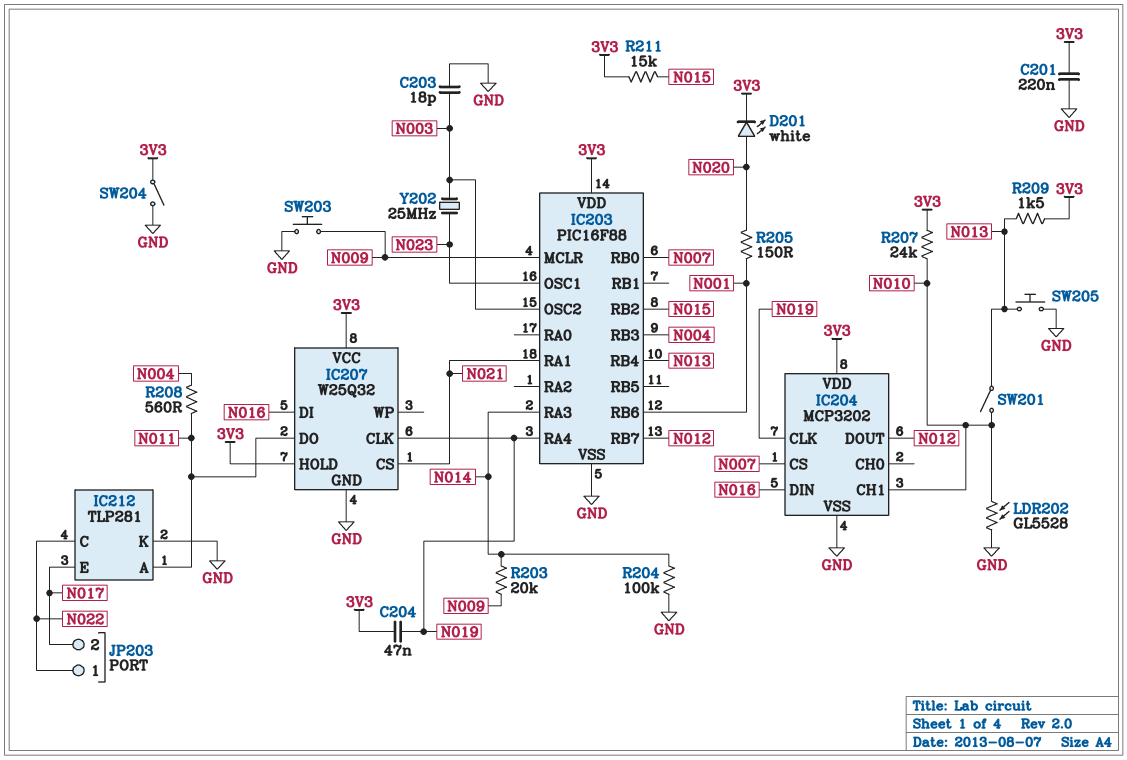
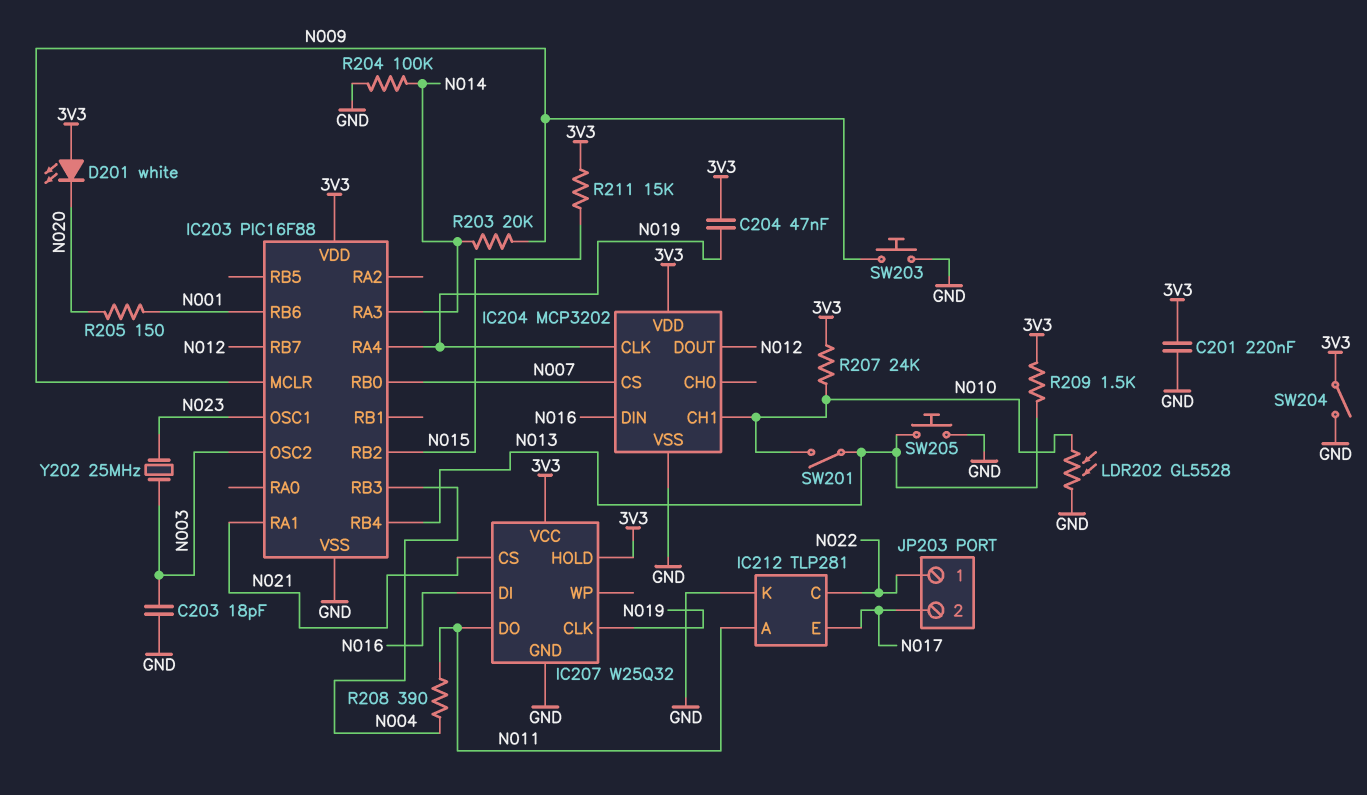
D201: LED white (A N020, K 3V3) -> LED white (A 3V3, K N020)
R208: 560 (N004, N011) -> 390 (N004, N011)

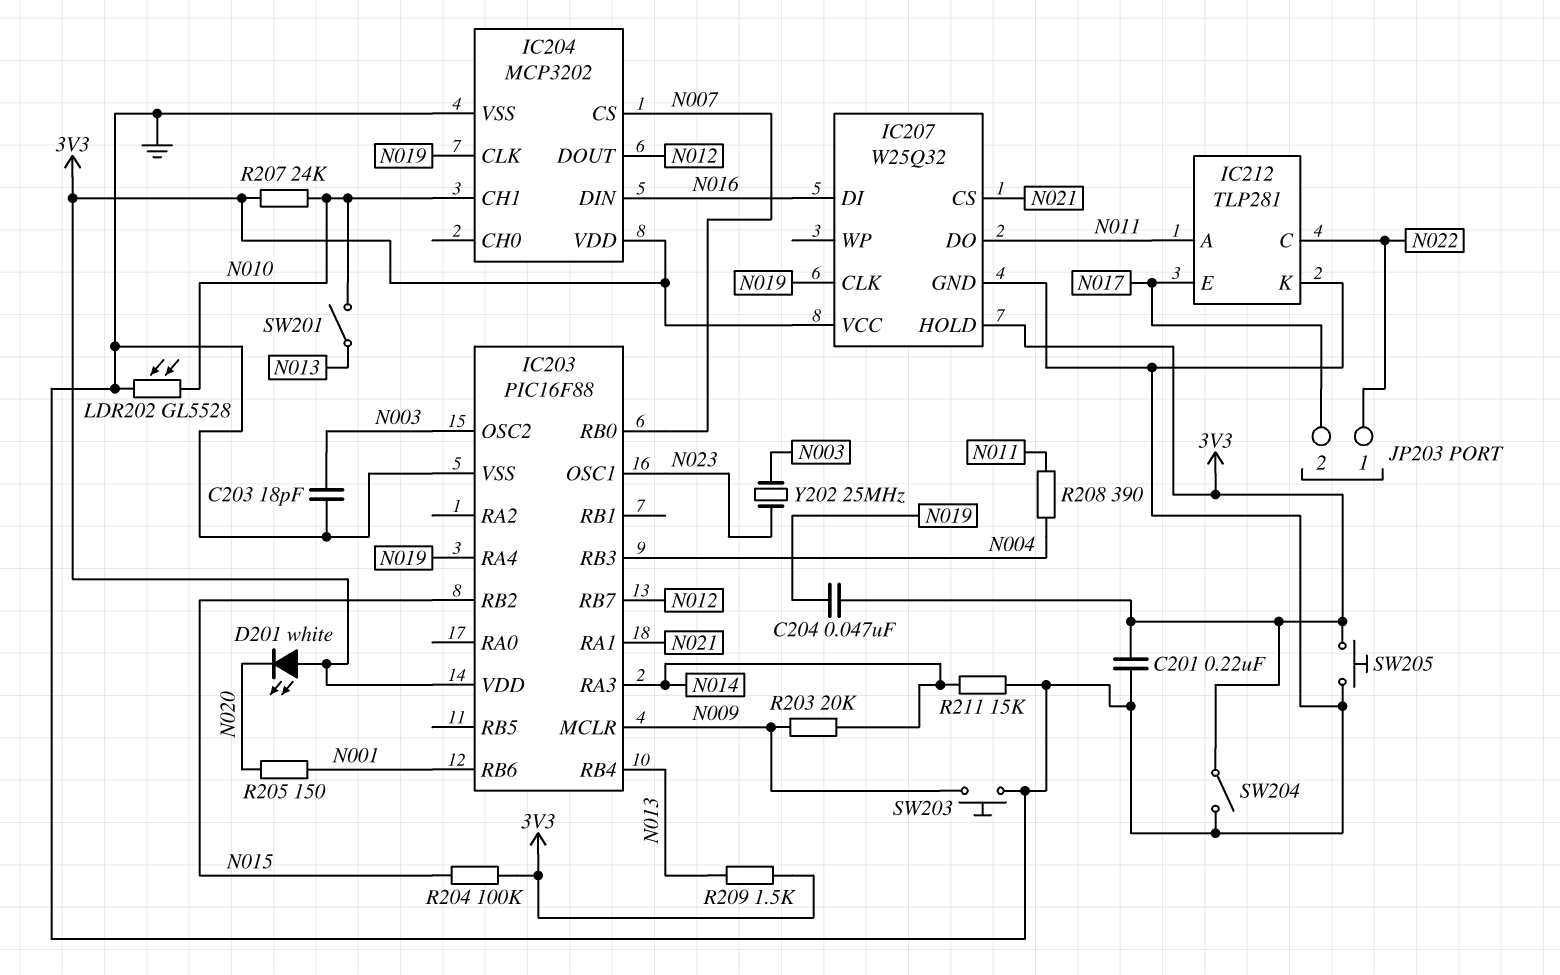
R204: 100k (GND, N014) -> 100k (3V3, N015)
R211: 15k (3V3, N015) -> 15k (GND, N014)
SW205: button (GND, N013) -> button (3V3, GND)

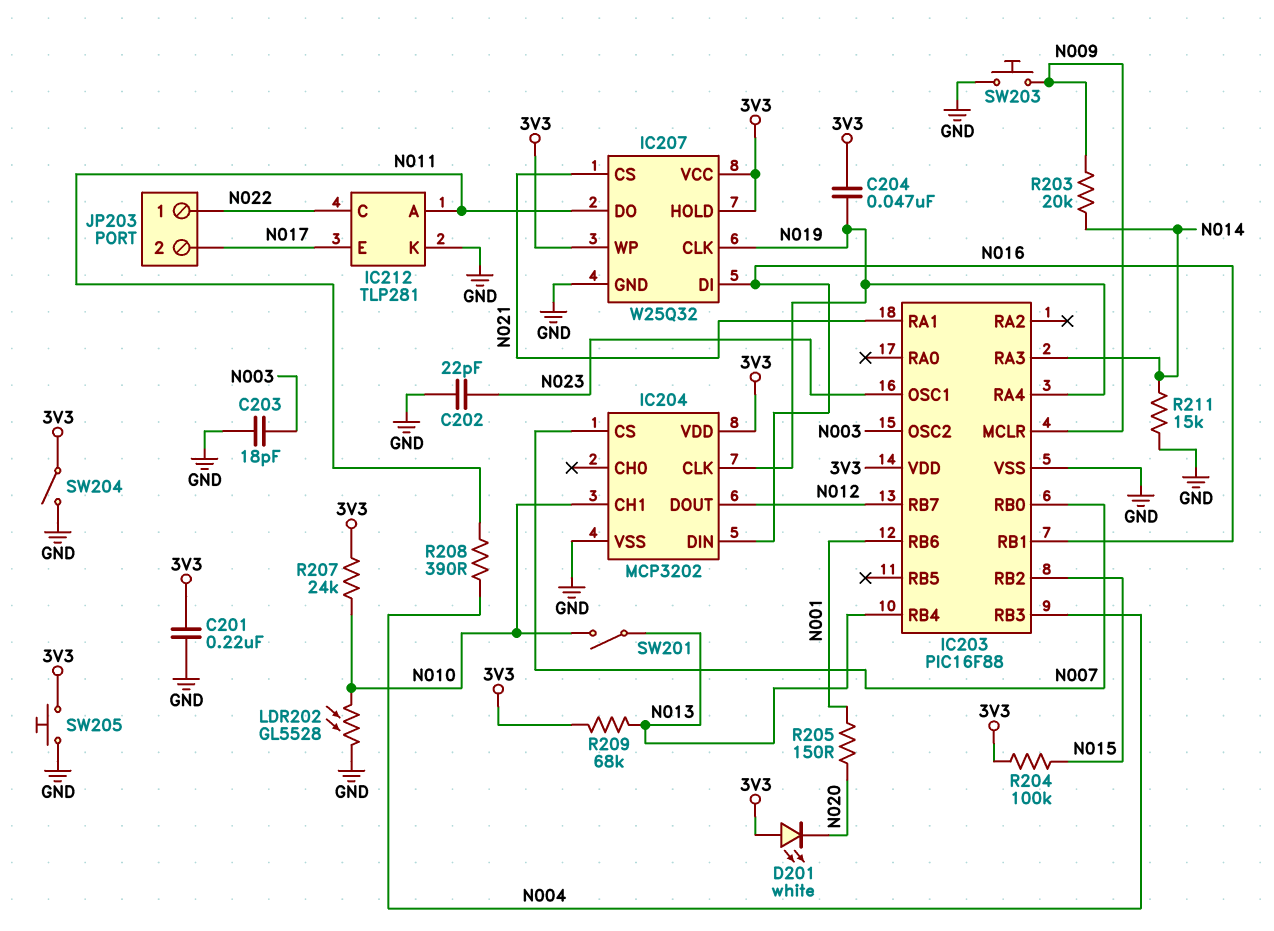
C202: none -> 22pF (GND, N023)
IC203 pin RB1: none -> N016
IC207 pin WP: none -> 3V3
R209: 1.5k (3V3, N013) -> 68k (3V3, N013)
Y202: 25MHz (N003, N023) -> none

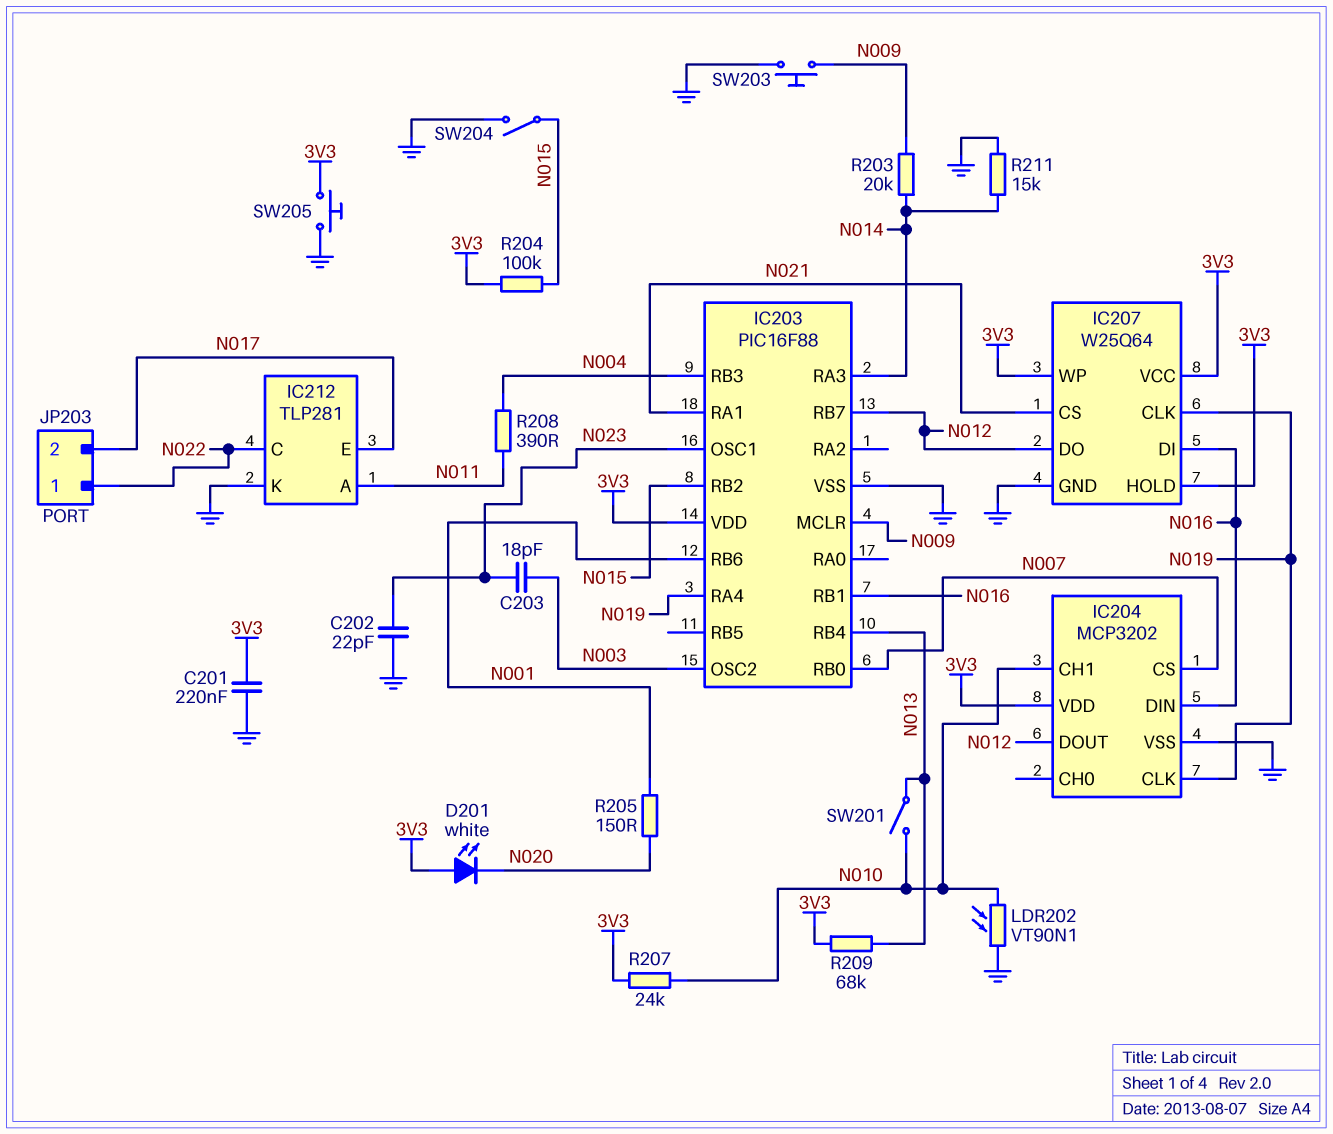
C203: 18pF (GND, N003) -> 18pF (N003, N023)
C204: 47nF (3V3, N019) -> none
IC207: W25Q32 -> W25Q64
IC207 pin DO: N011 -> N012
LDR202: GL5528 (GND, N010) -> VT90N1 (GND, N010)
SW204: switch (3V3, GND) -> switch (GND, N015)

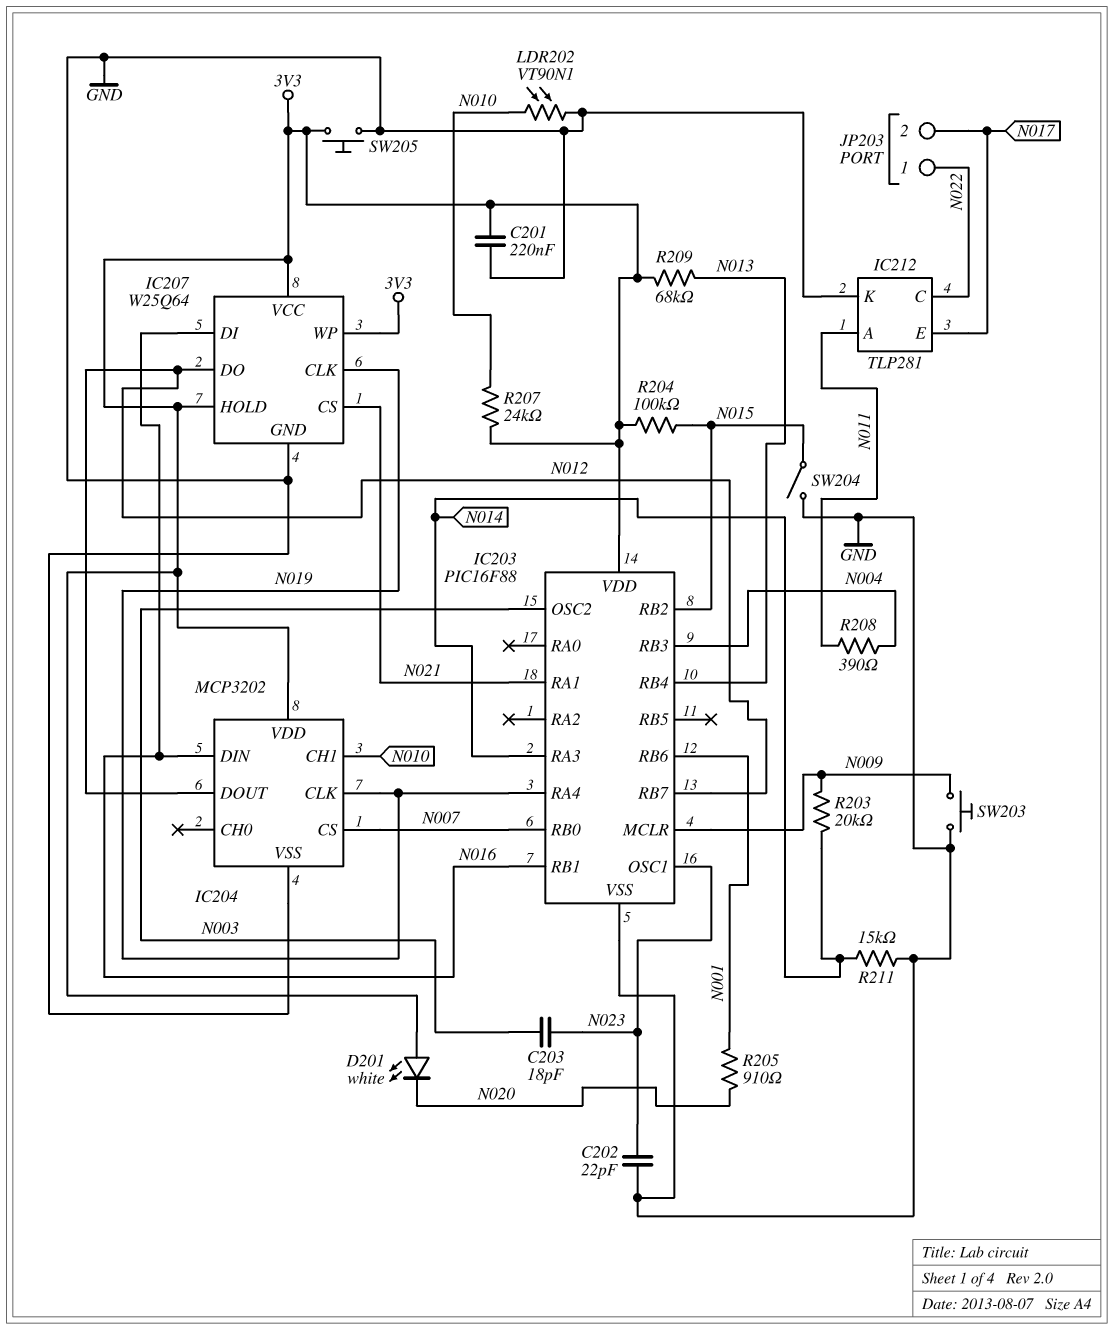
R205: 150 (N001, N020) -> 910 (N001, N020)
SW201: switch (N010, N013) -> none

